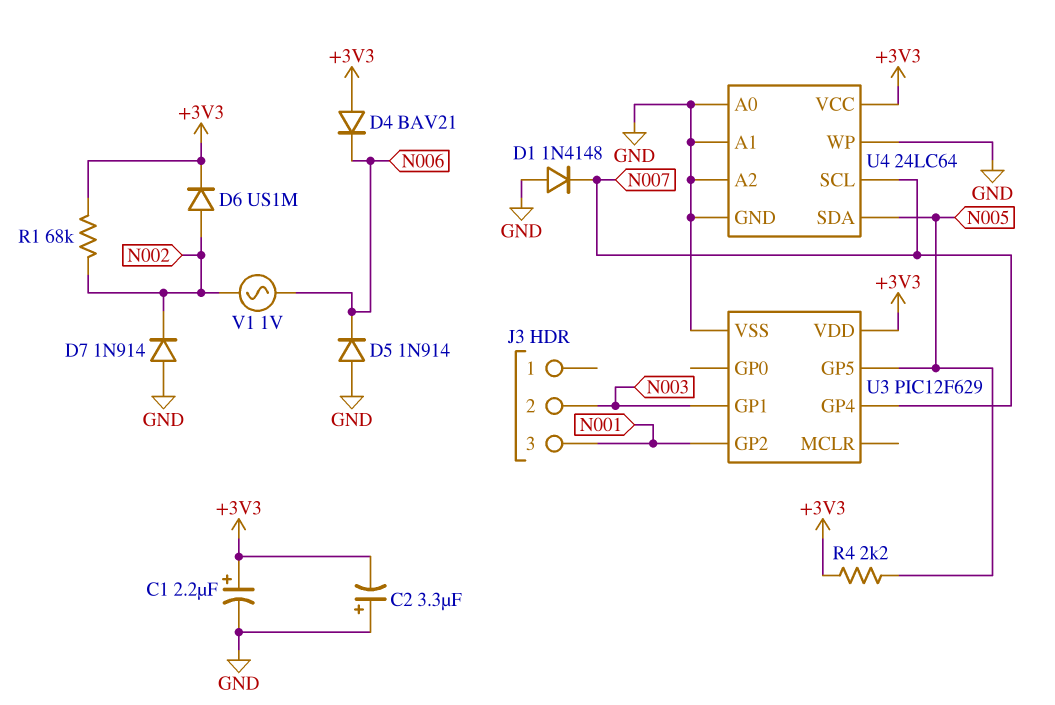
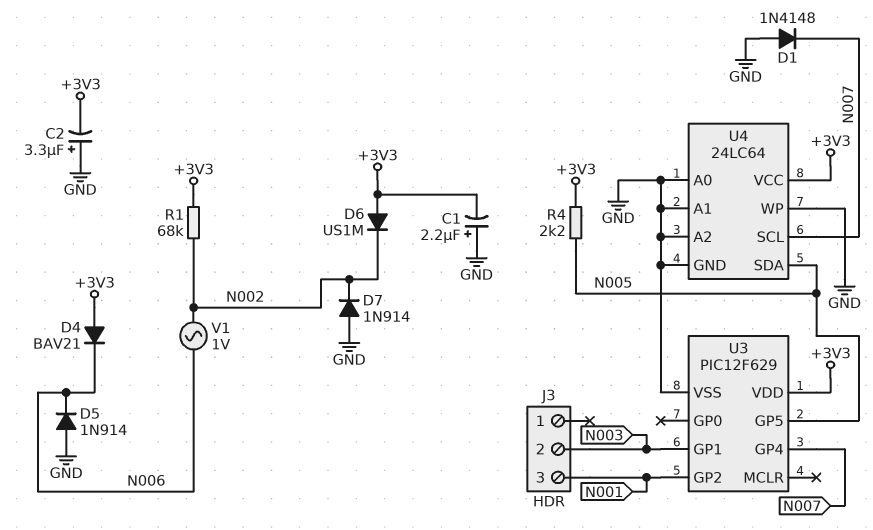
C1: 2.2uF (plus +3V3, minus GND) -> 2.2uF (plus GND, minus +3V3)
D6: diode US1M (A N002, K +3V3) -> diode US1M (A +3V3, K N002)

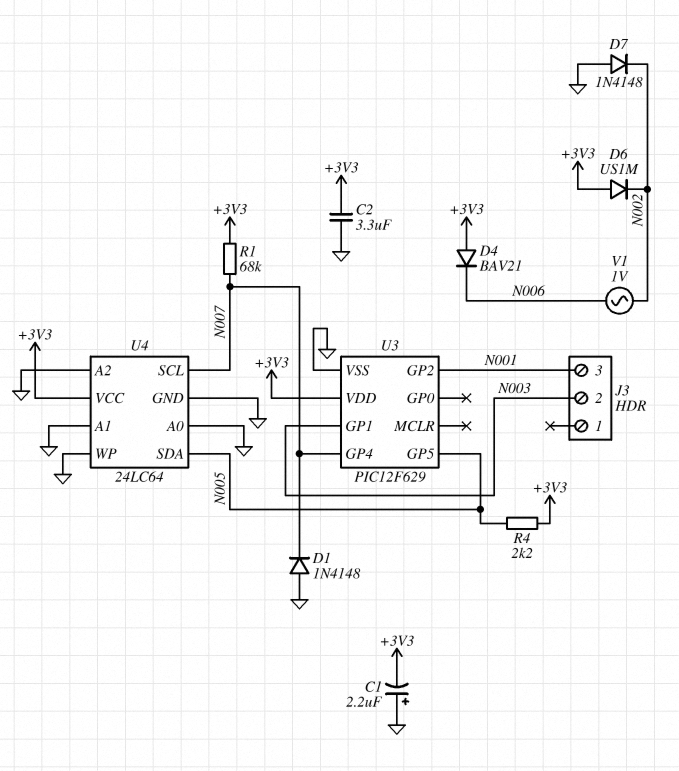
C2: 3.3uF (plus GND, minus +3V3) -> 3.3uF (+3V3, GND)
D5: diode 1N914 (A GND, K N006) -> none
D7: diode 1N914 (A GND, K N002) -> diode 1N4148 (A GND, K N002)
R1: 68k (+3V3, N002) -> 68k (+3V3, N007)

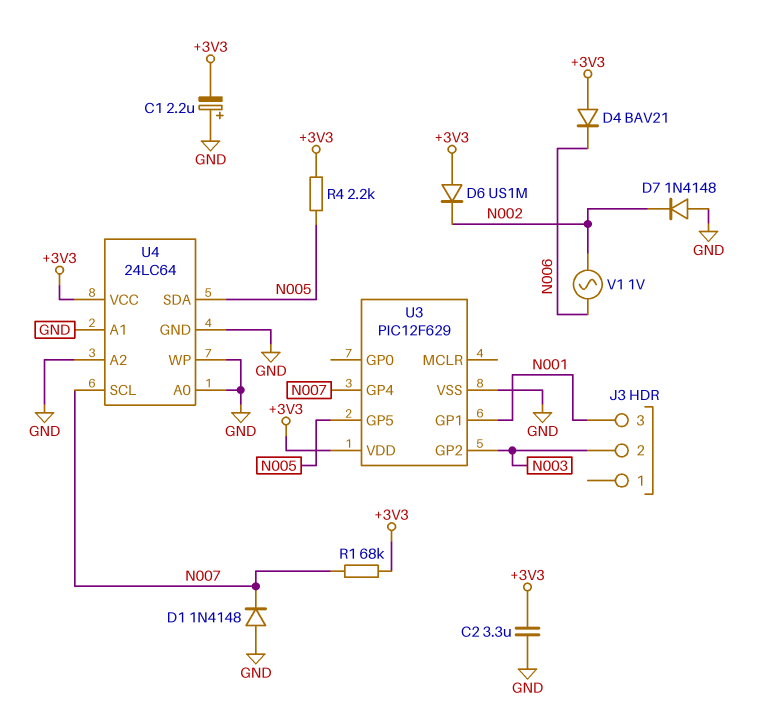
U3 pin GP1: N003 -> N001
U3 pin GP2: N001 -> N003

